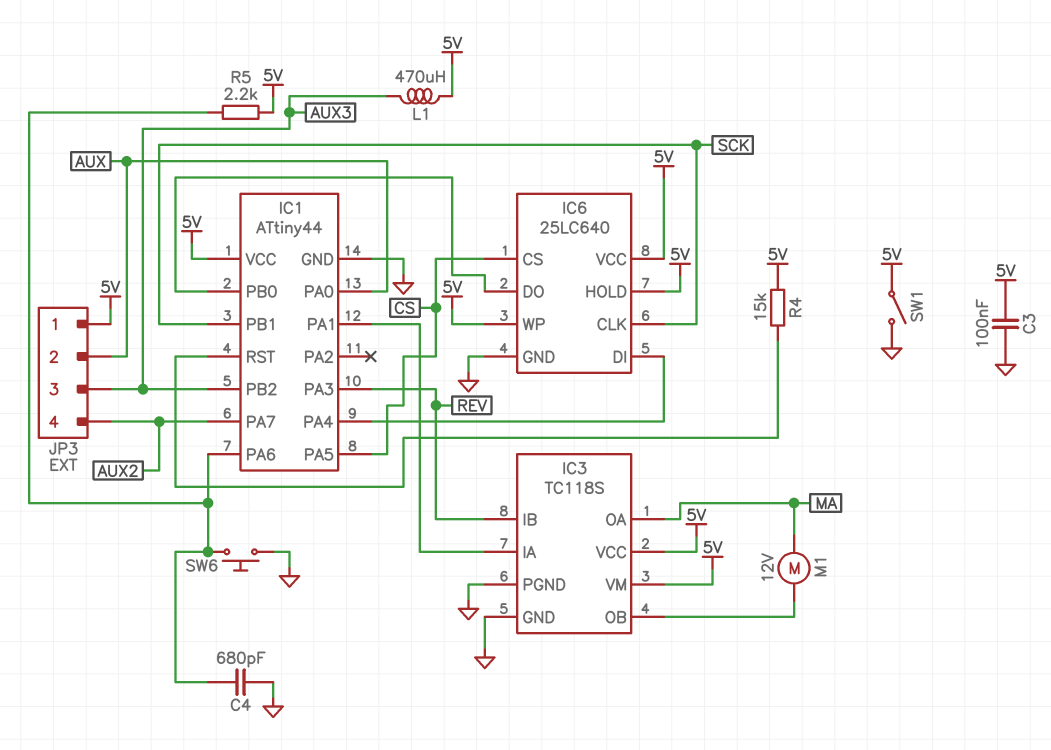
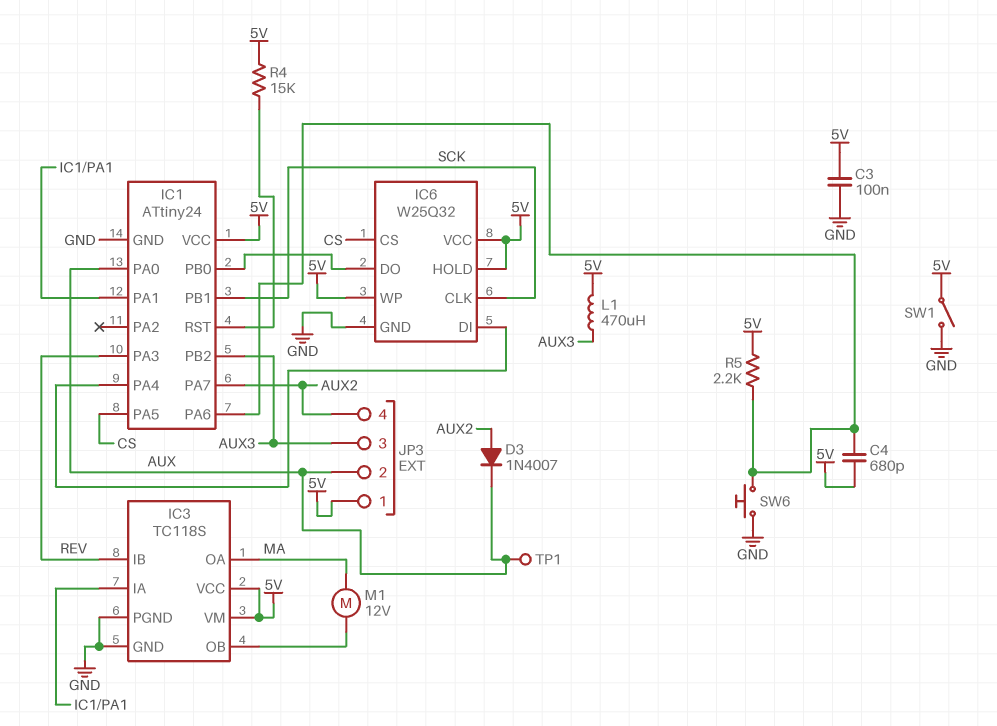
C4: 680pF (GND, IC1/PA6) -> 680pF (5V, IC1/PA6)
D3: none -> diode 1N4007 (A AUX2, K AUX)
IC1: ATtiny44 -> ATtiny24
IC6: 25LC640 -> W25Q32
TP1: none -> test point (AUX)

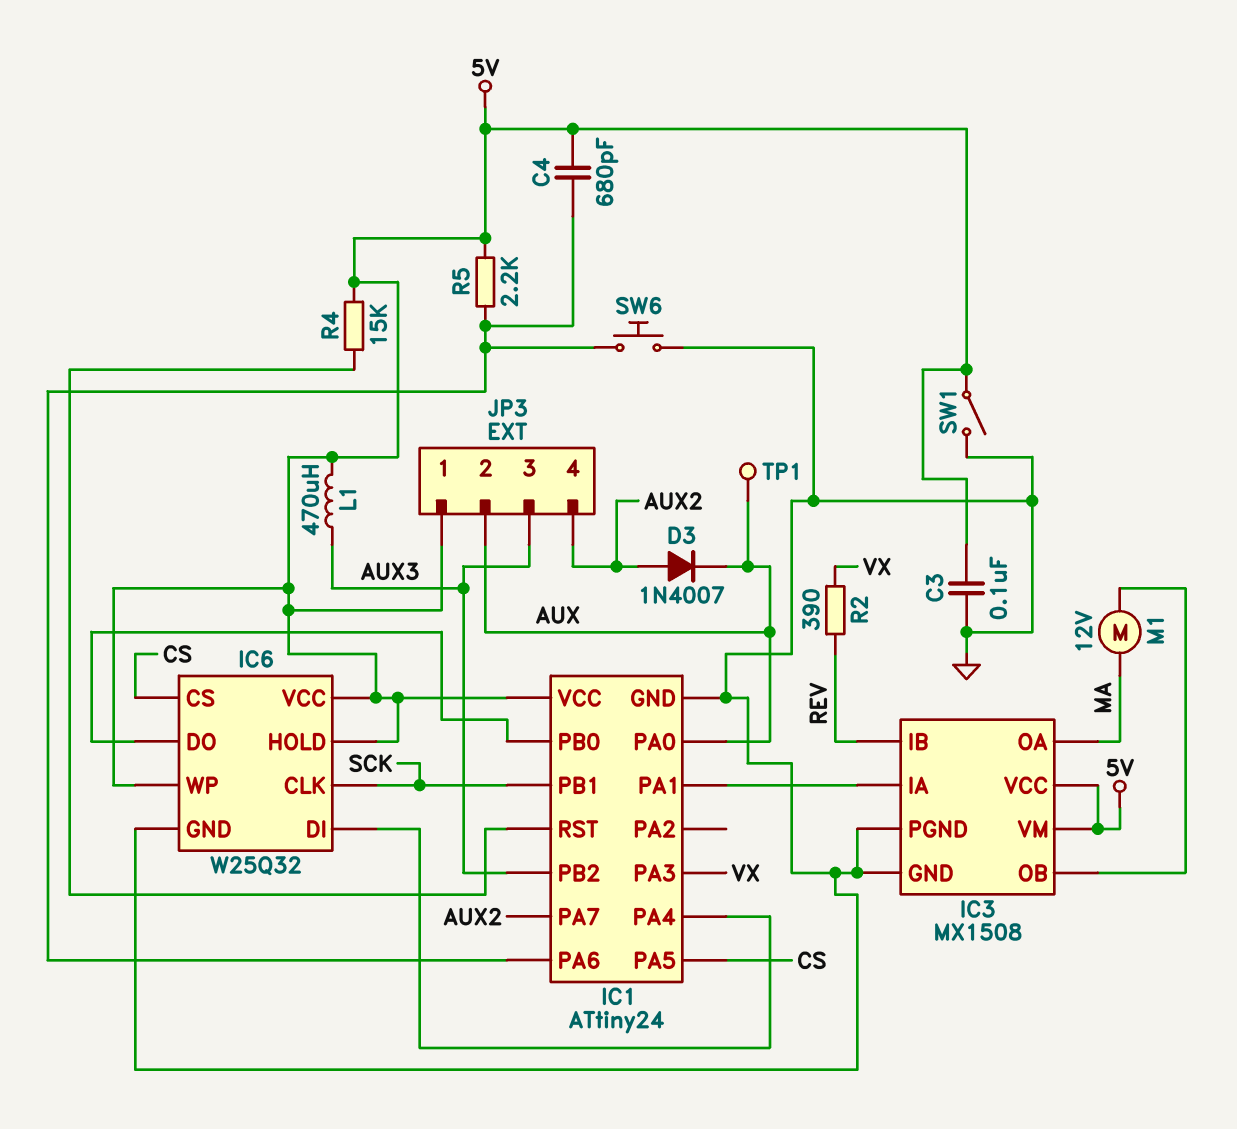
IC1 pin PA3: REV -> VX
IC3: TC118S -> MX1508
R2: none -> 390 (REV, VX)

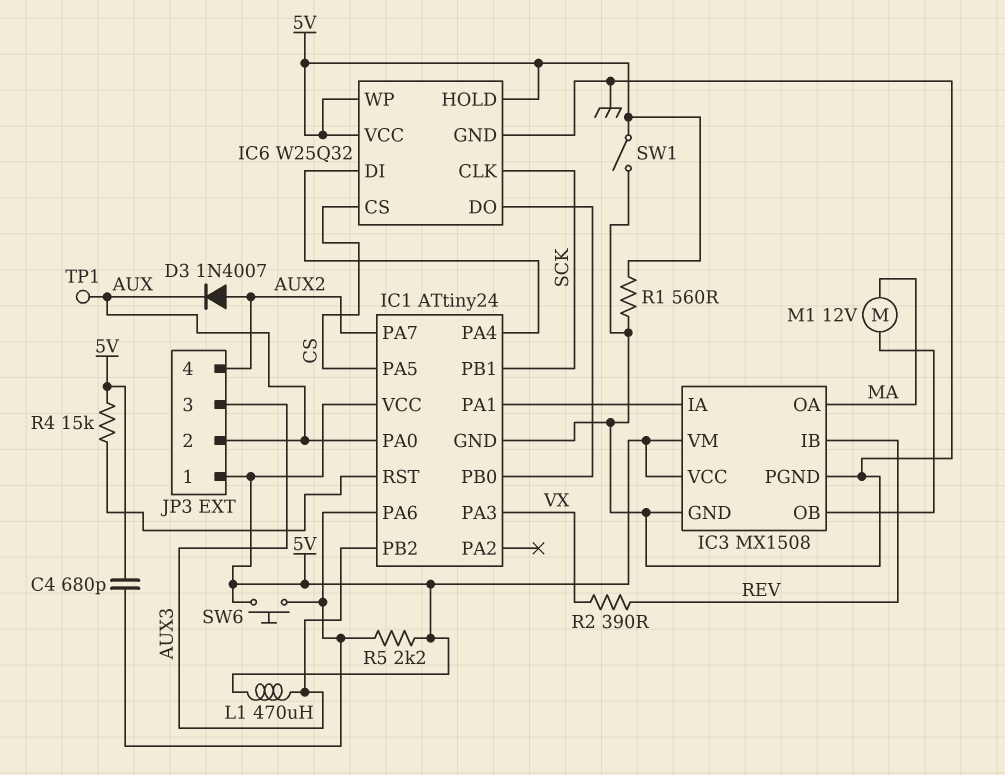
C3: 100nF (5V, GND) -> none
R1: none -> 560 (5V, GND)
SW6: button (GND, IC1/PA6) -> button (5V, IC1/PA6)

